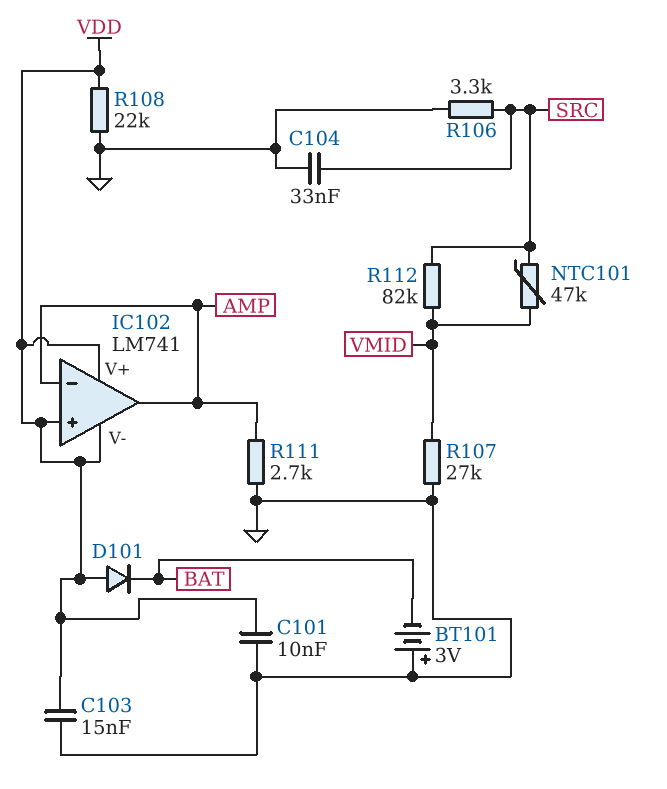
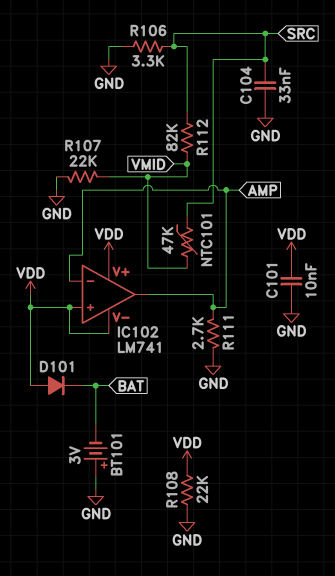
C103: 15nF (GND, VDD) -> none
R107: 27k (GND, VMID) -> 22k (GND, VMID)

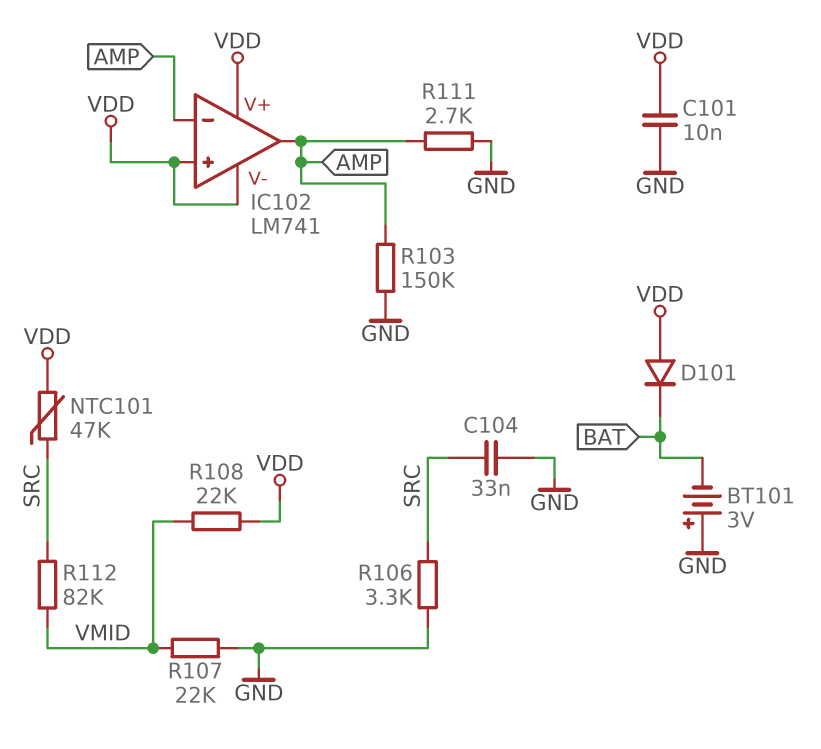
NTC101: 47k (SRC, VMID) -> 47k (SRC, VDD)
R103: none -> 150k (AMP, GND)
R108: 22k (GND, VDD) -> 22k (VDD, VMID)

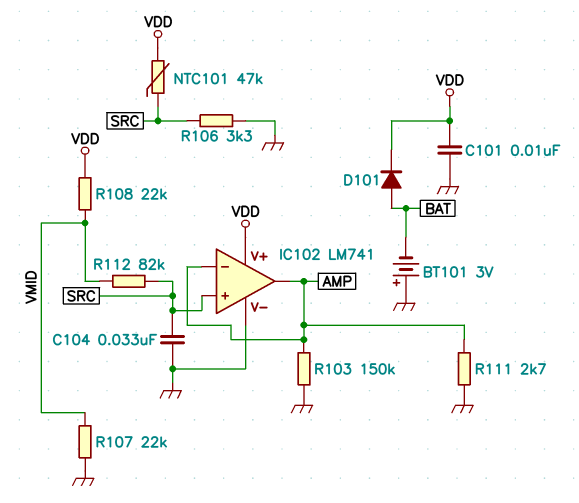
D101: diode (A VDD, K BAT) -> diode (A BAT, K VDD)
IC102 pin V-: VDD -> GND
IC102 pin in+: VDD -> SRC

